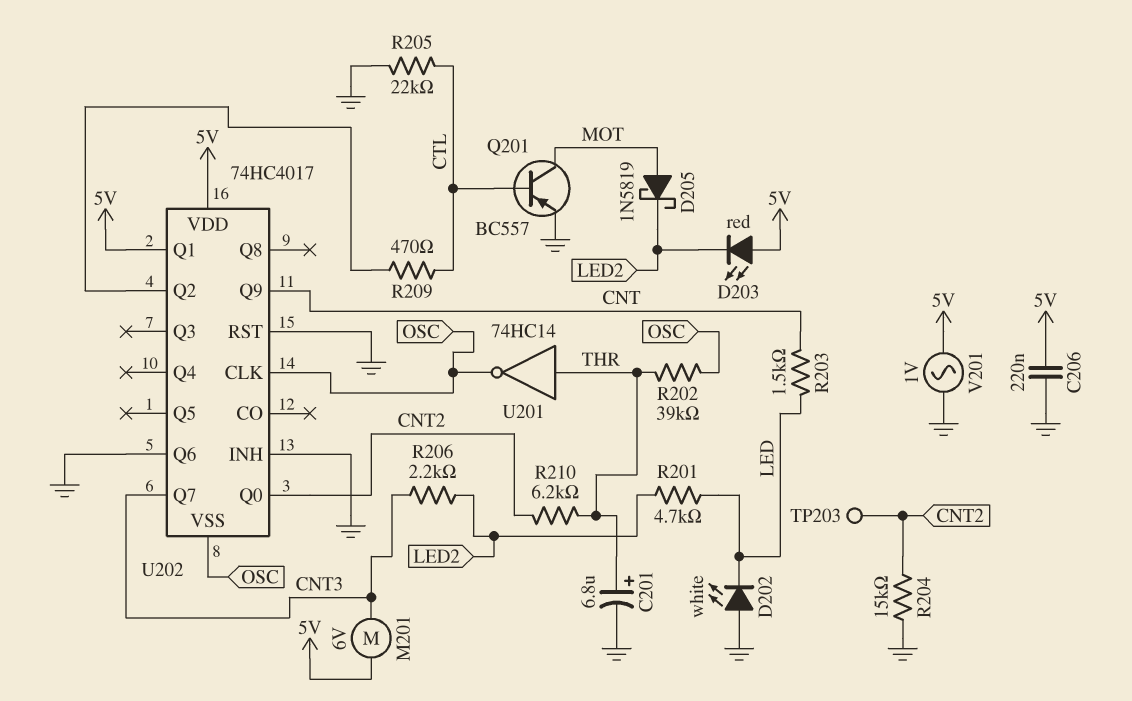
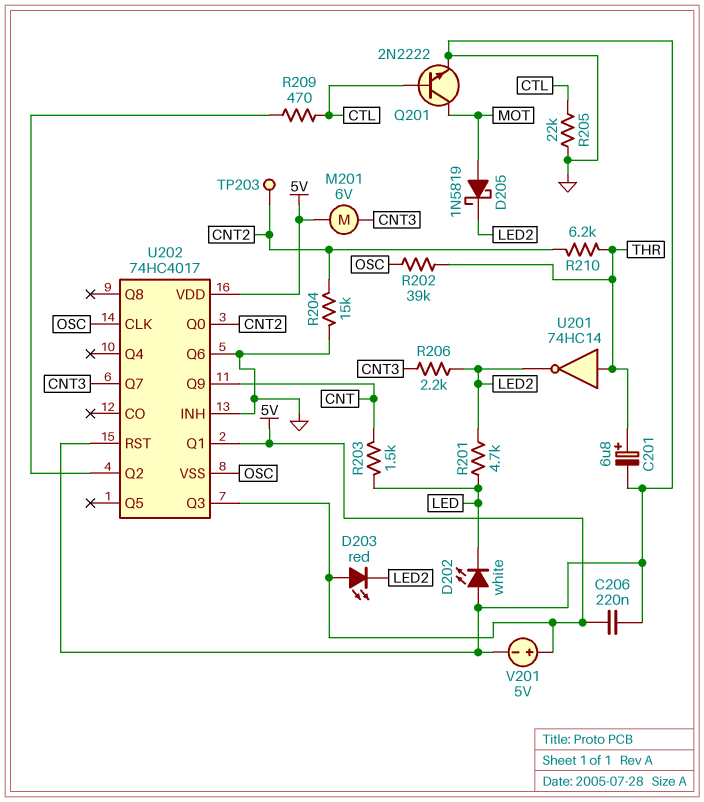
Q201: PNP BC557 (B CTL, C MOT, E GND) -> NPN 2N2222 (B CTL, C MOT, E GND)
U201: NOT 74HC14 (in THR, out OSC) -> NOT 74HC14 (in THR, out LED2)
U202 pin Q3: none -> 5V
V201: AC 1V (5V, GND) -> 5V (plus 5V, minus GND)

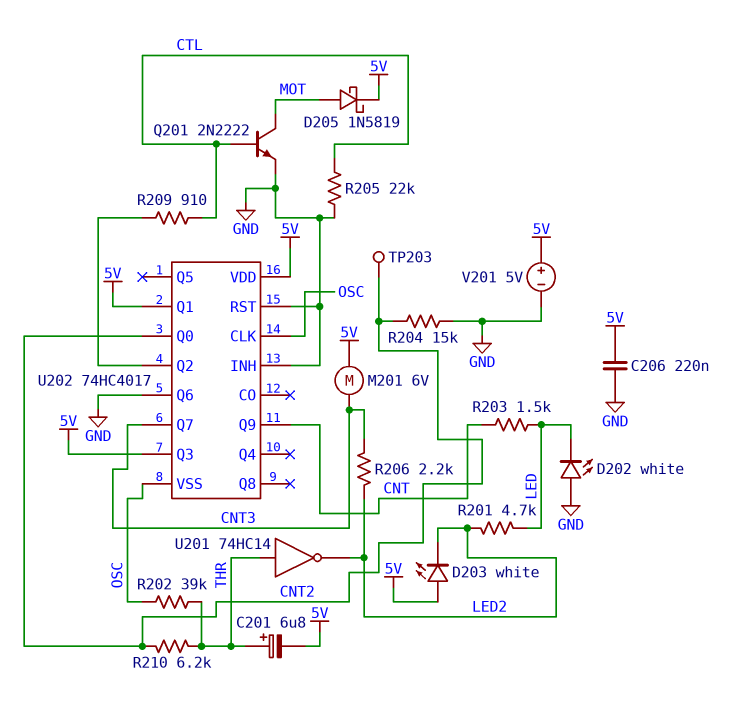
C201: 6.8uF (plus THR, minus GND) -> 6.8uF (plus THR, minus 5V)
D203: LED red (A 5V, K LED2) -> LED white (A 5V, K LED2)
D205: schottky 1N5819 (A MOT, K LED2) -> schottky 1N5819 (A MOT, K 5V)
R209: 470 (CTL, U202/Q2) -> 910 (CTL, U202/Q2)

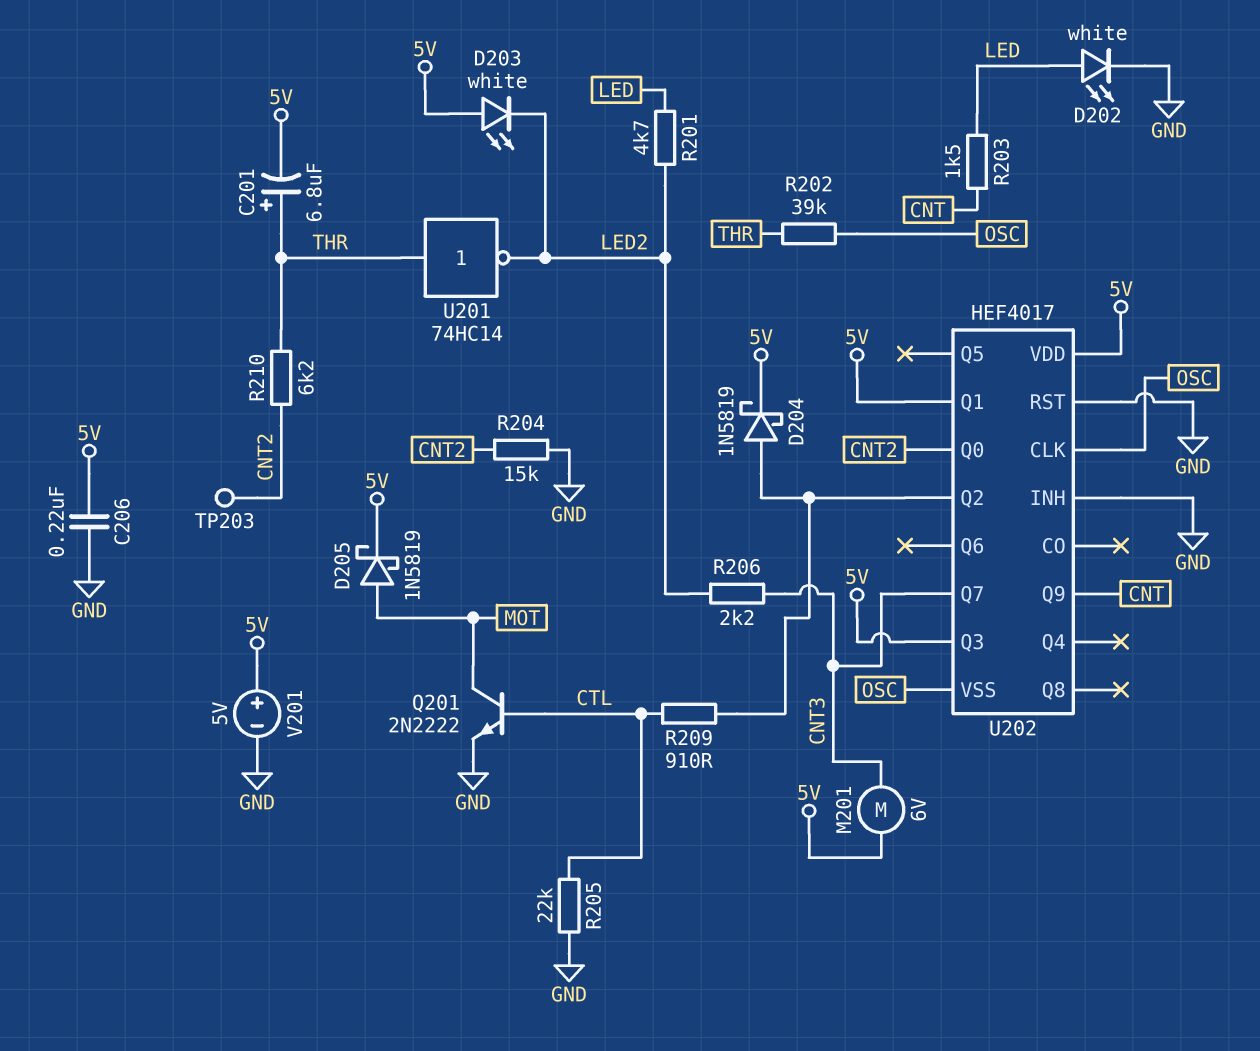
D202: LED white (A GND, K LED) -> LED white (A LED, K GND)
D204: none -> schottky 1N5819 (A U202/Q2, K 5V)
U202: 74HC4017 -> HEF4017
U202 pin Q6: GND -> none

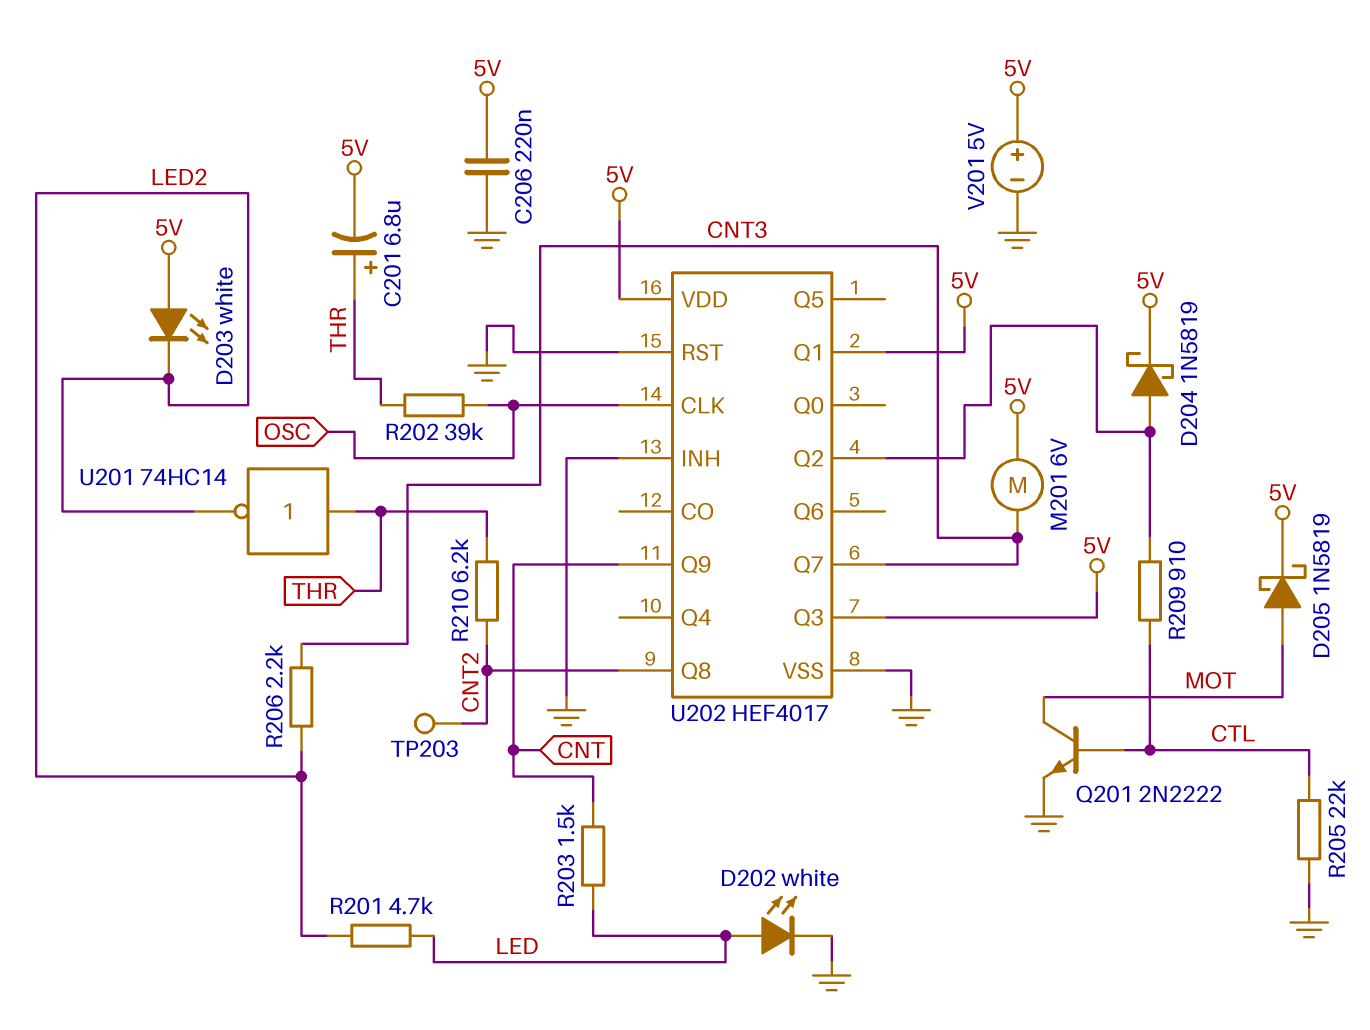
R204: 15k (CNT2, GND) -> none
U202 pin Q0: CNT2 -> none
U202 pin Q8: none -> CNT2
U202 pin VSS: OSC -> GND

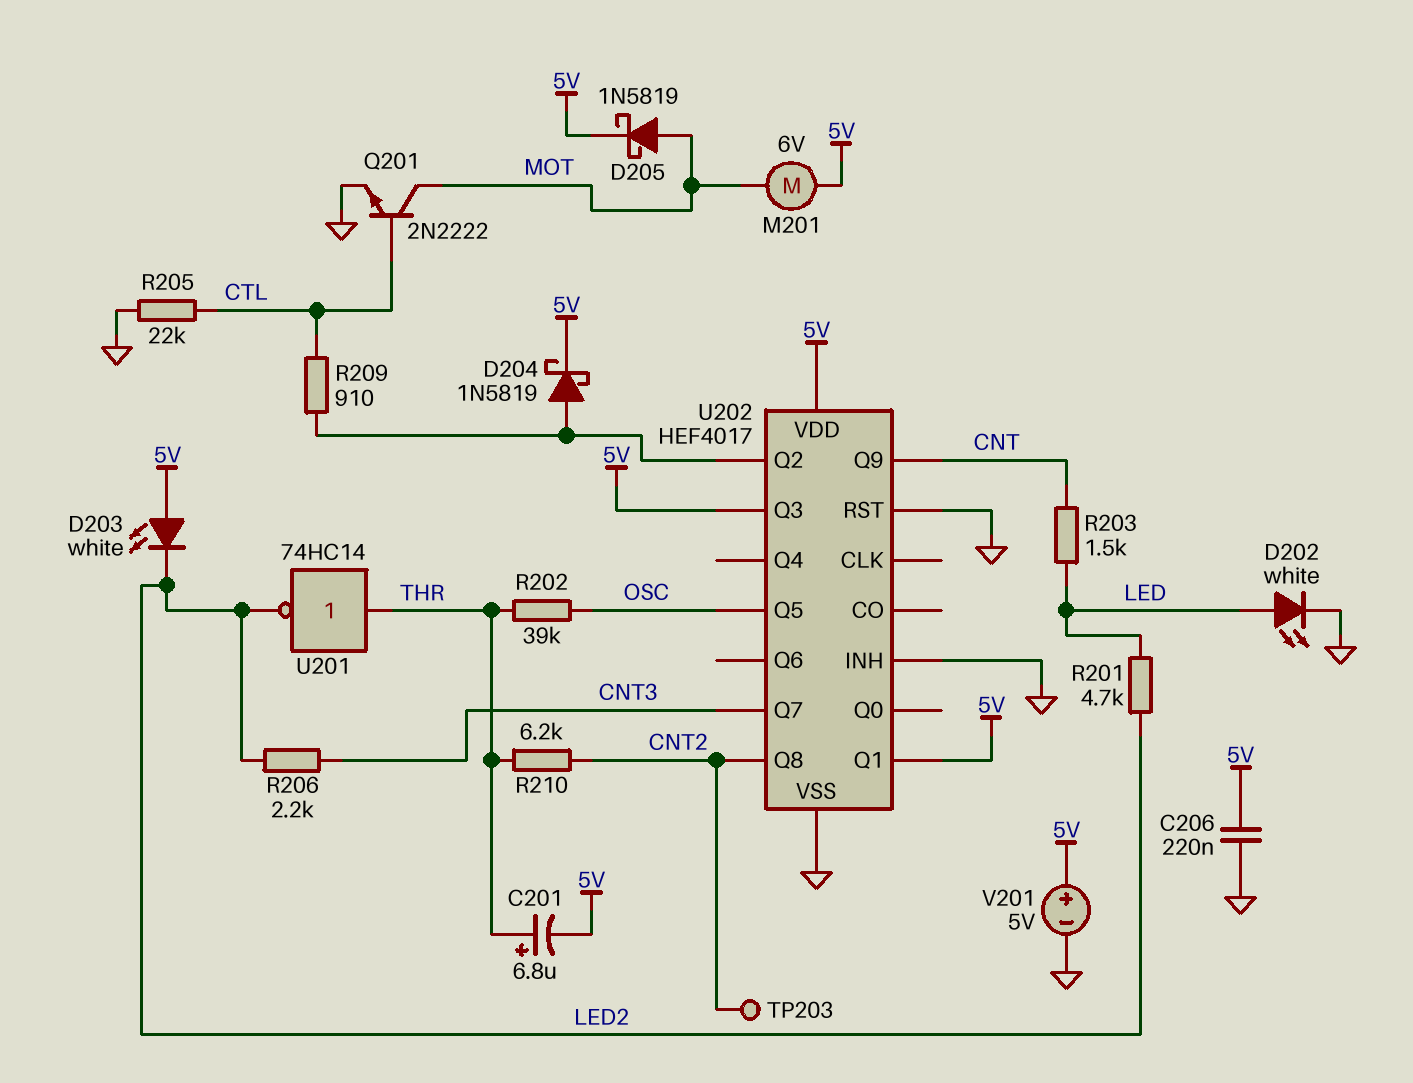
M201: motor 6V (5V, CNT3) -> motor 6V (5V, MOT)
U202 pin CLK: OSC -> none
U202 pin Q5: none -> OSC

